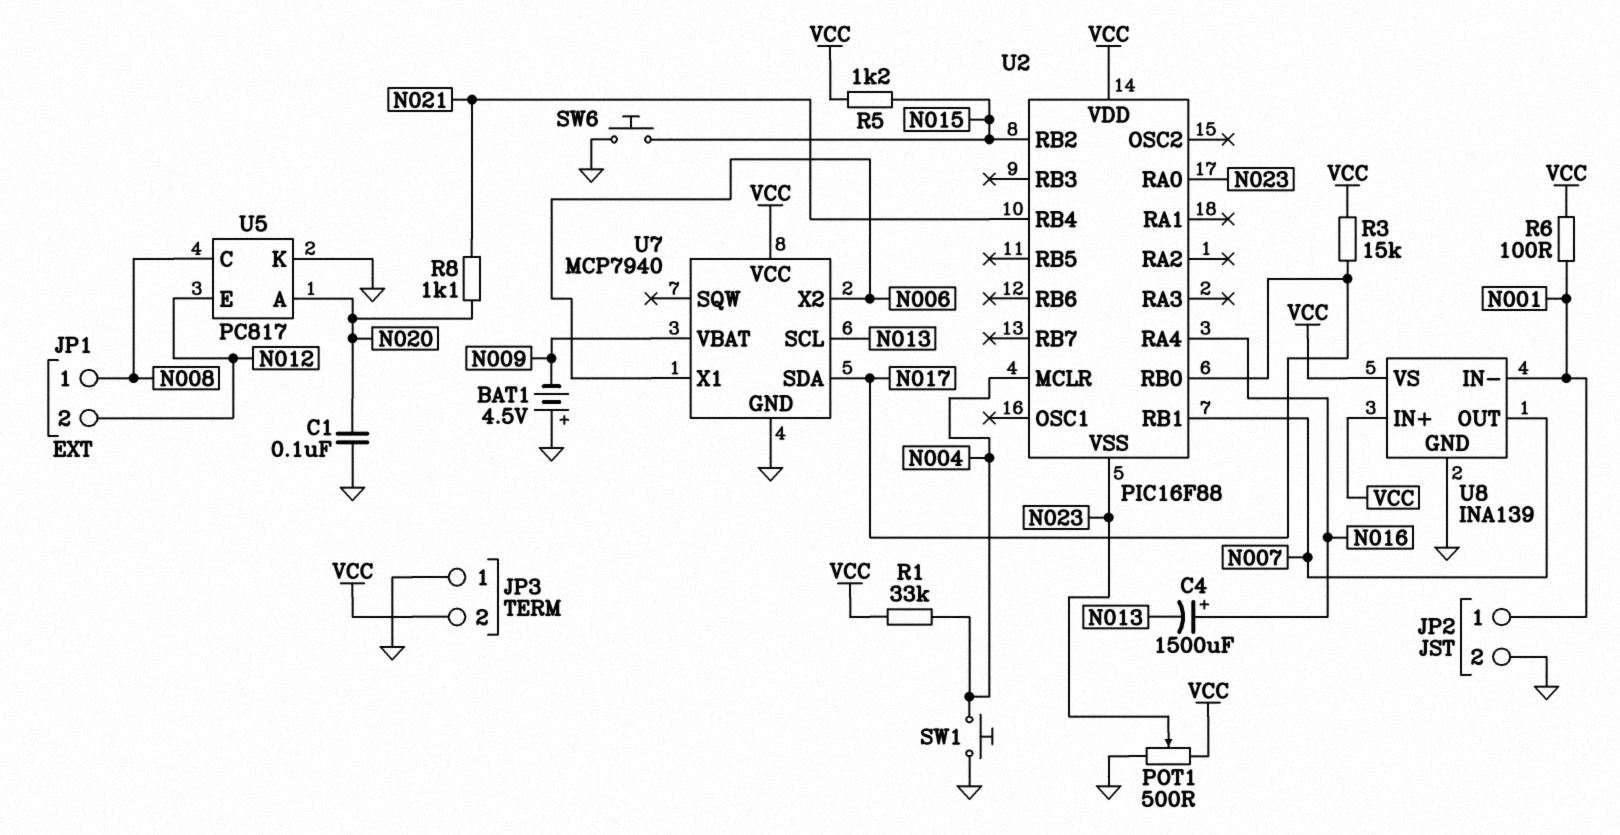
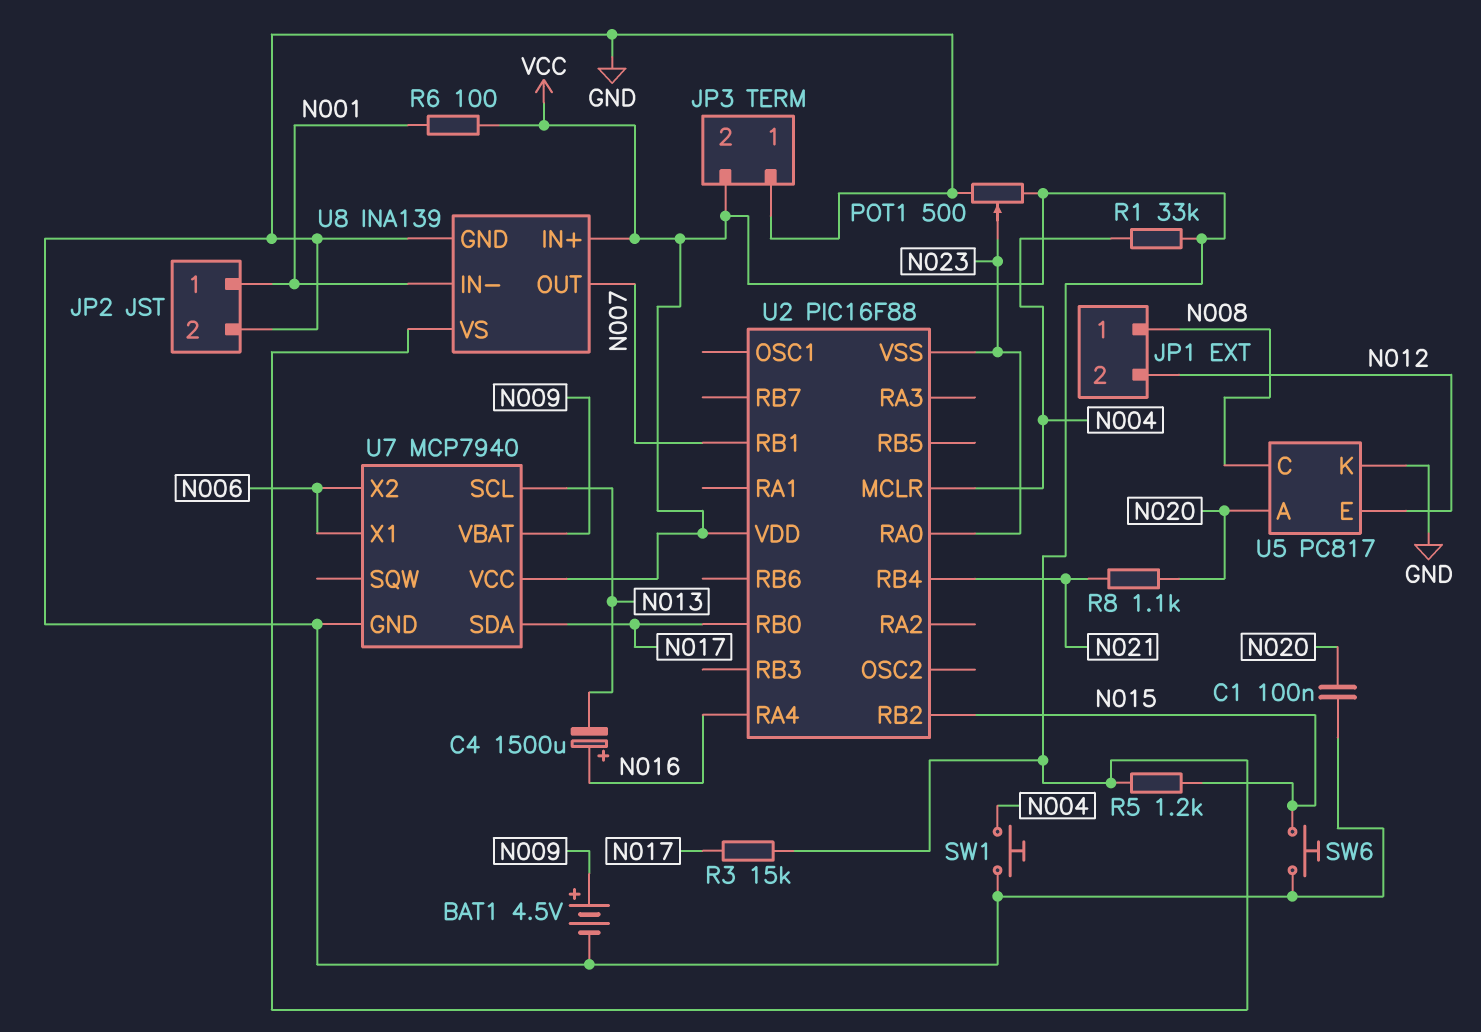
BAT1: 4.5V (plus GND, minus N009) -> 4.5V (plus N009, minus GND)

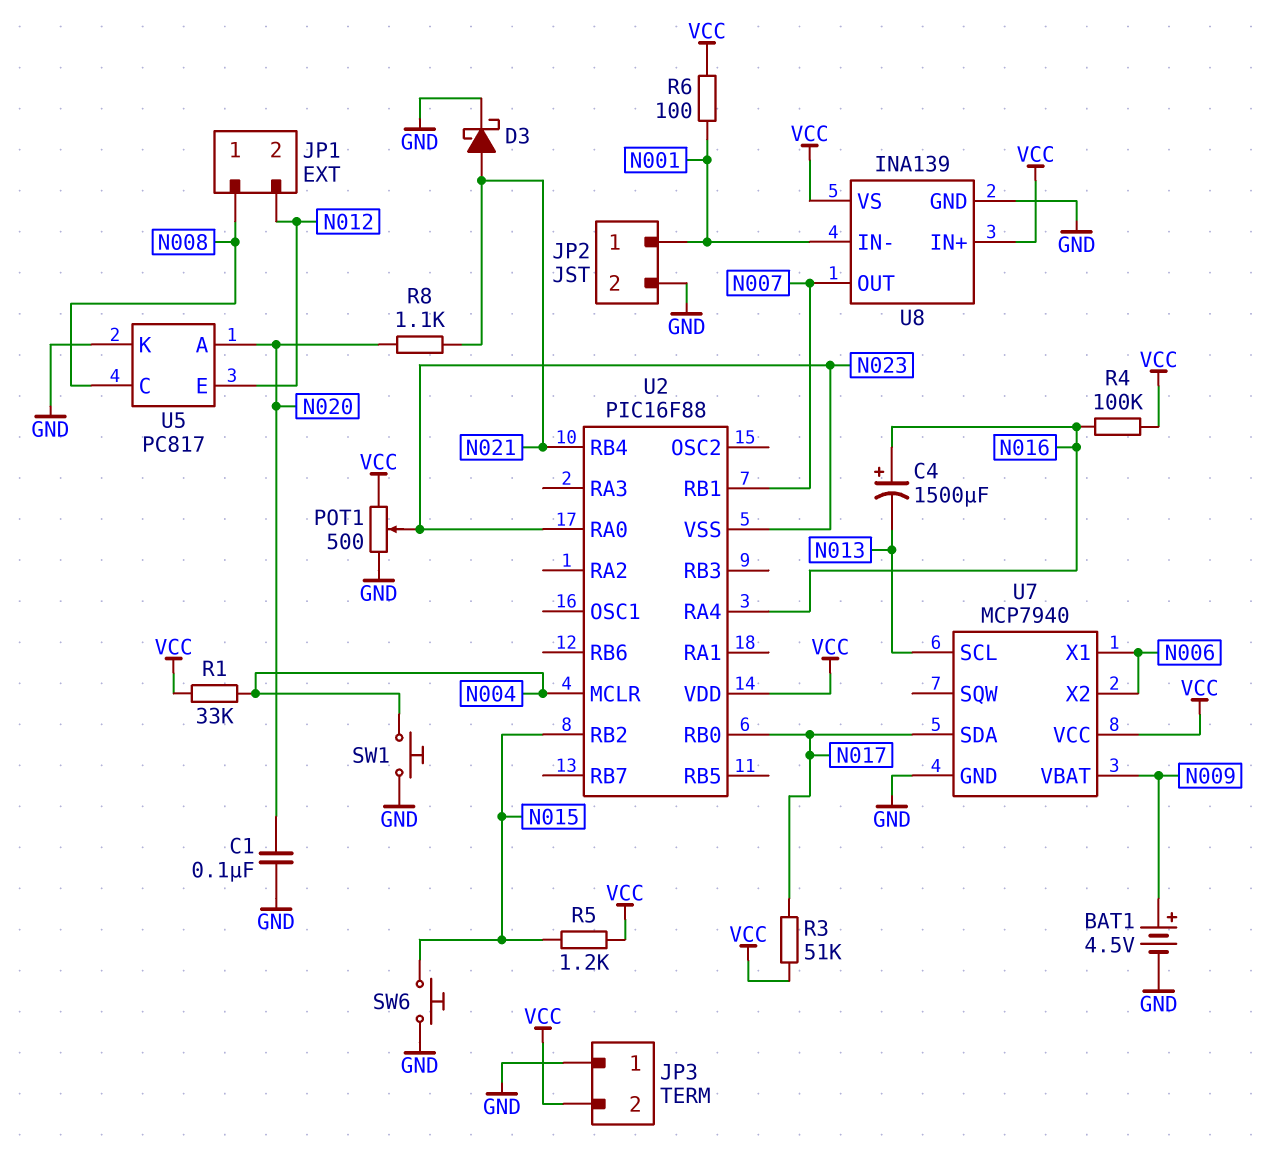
D3: none -> schottky (A N021, K GND)
R3: 15k (N017, VCC) -> 51k (N017, VCC)
R4: none -> 100k (N016, VCC)

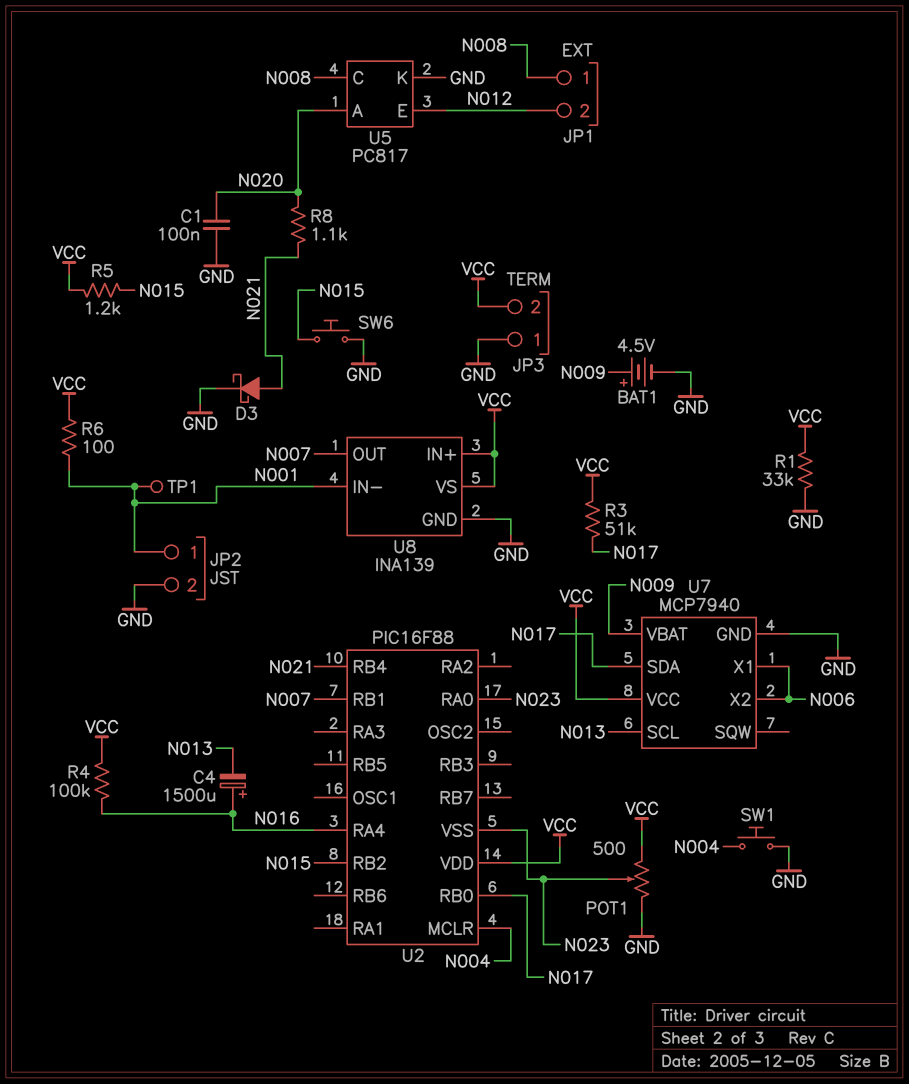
R1: 33k (N004, VCC) -> 33k (GND, VCC)
TP1: none -> test point (N001)

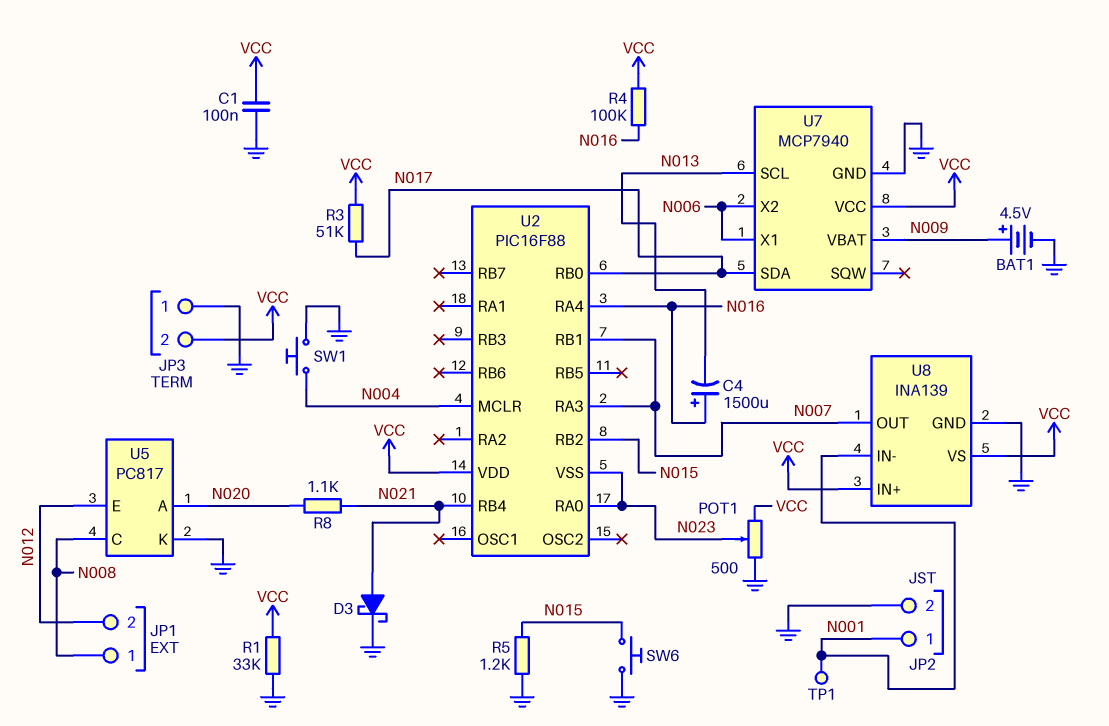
C1: 100nF (GND, N020) -> 100nF (GND, VCC)
R5: 1.2k (N015, VCC) -> 1.2k (GND, N015)
R6: 100 (N001, VCC) -> none
U2 pin RA3: none -> N007

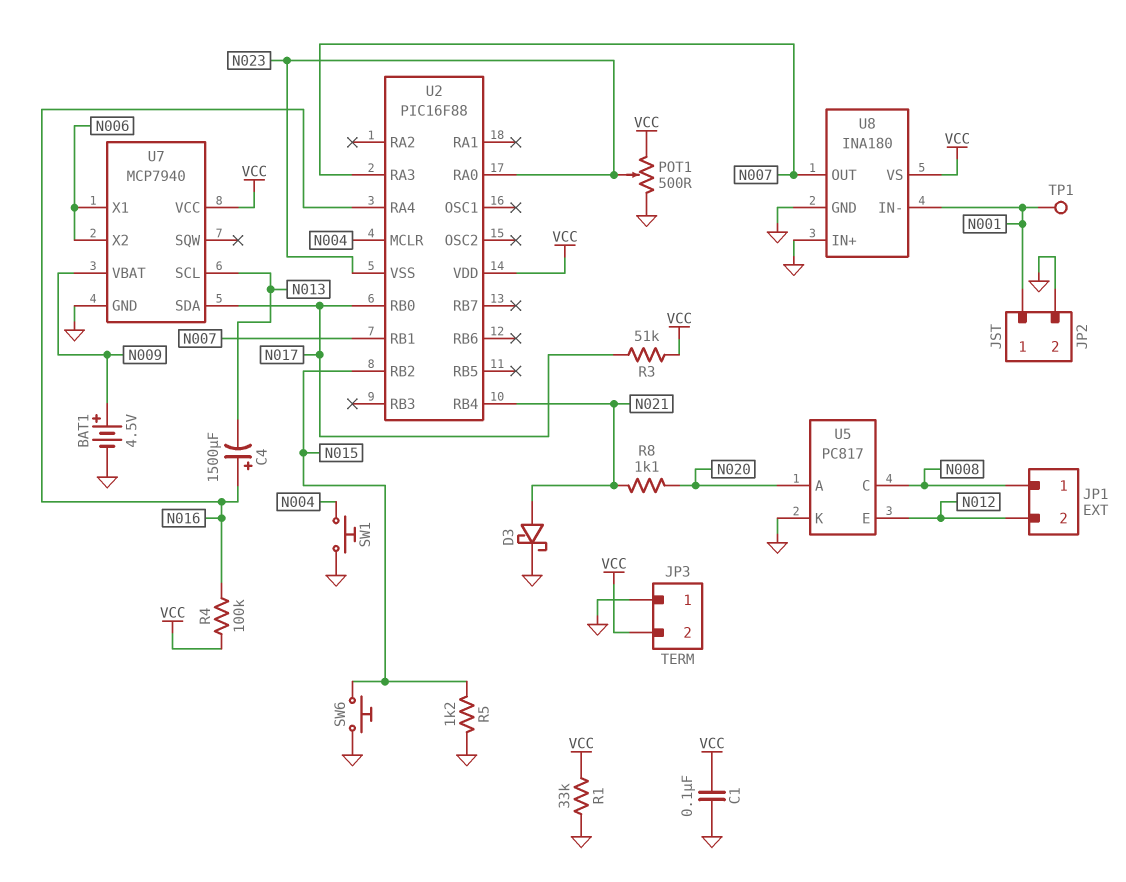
U8: INA139 -> INA180
U8 pin IN+: VCC -> GND

